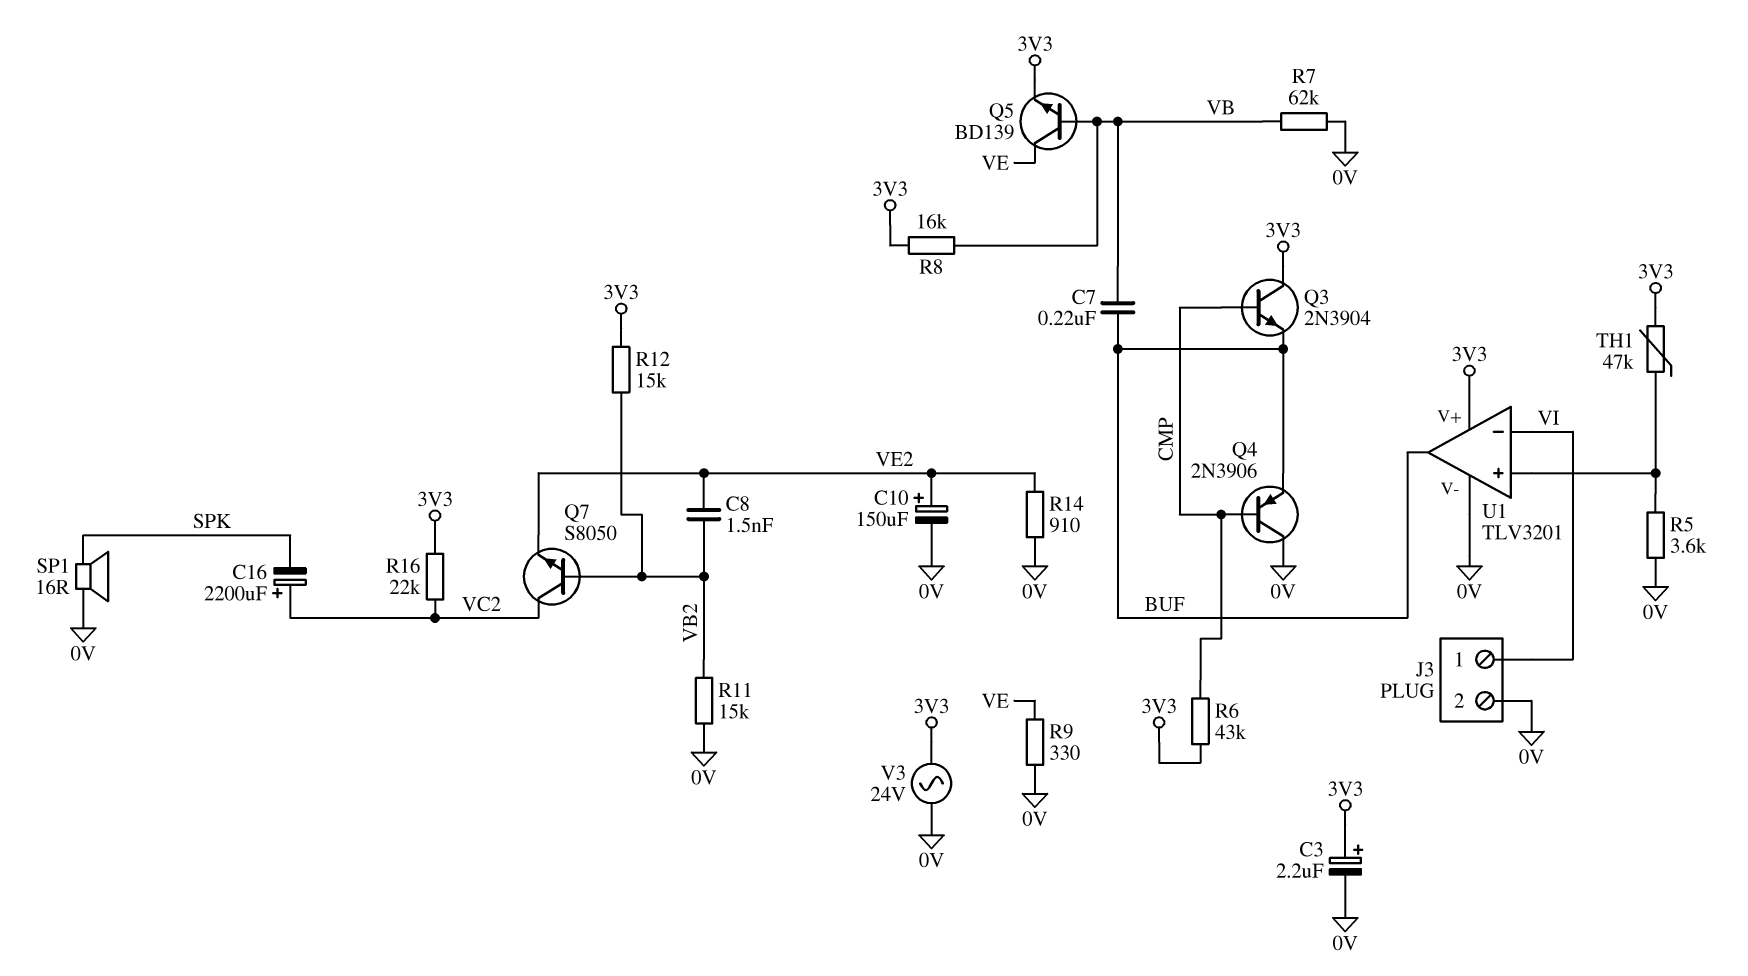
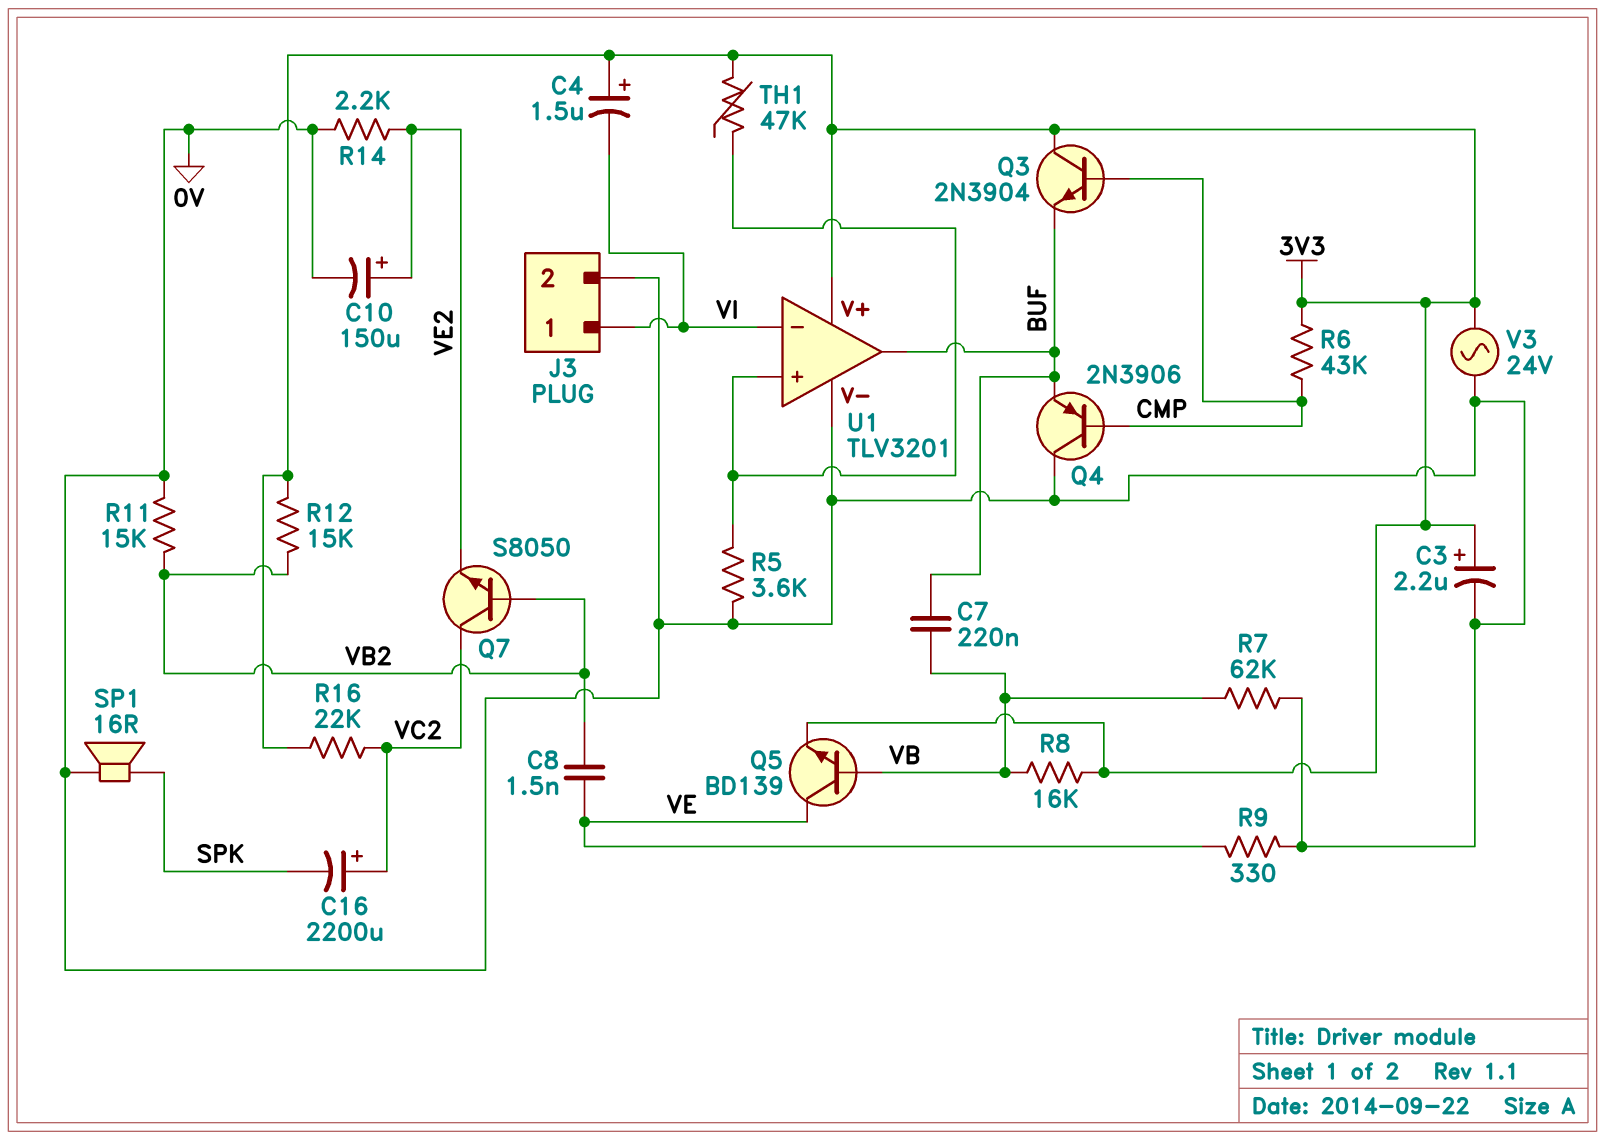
C4: none -> 1.5uF (plus 3V3, minus VI)
C8: 1.5nF (VB2, VE2) -> 1.5nF (VB2, VE)
R14: 910 (0V, VE2) -> 2.2k (0V, VE2)

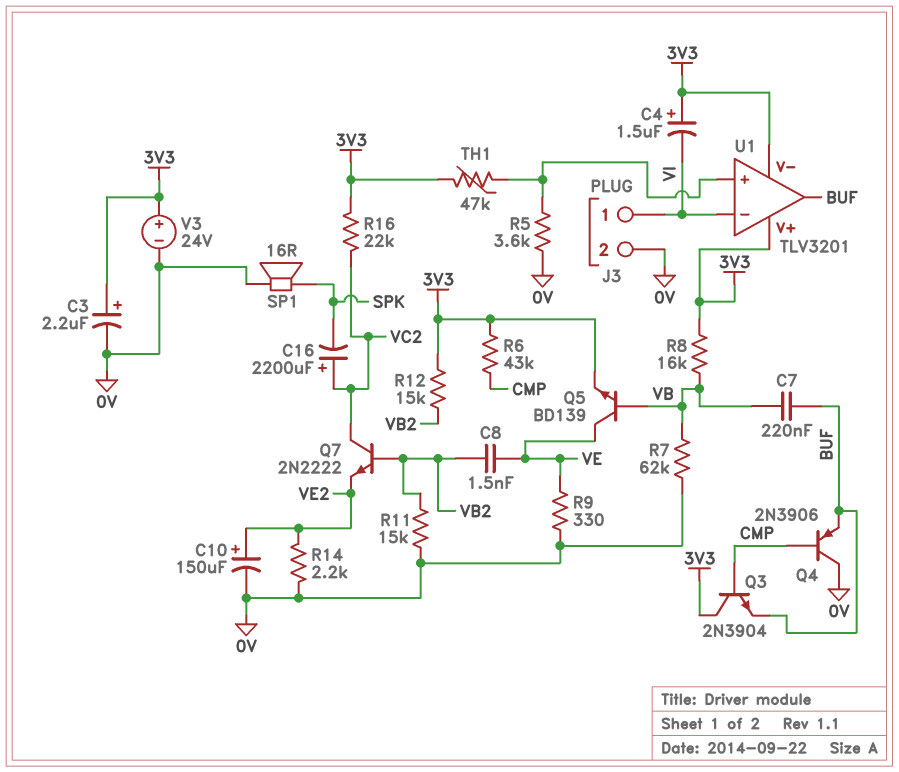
Q7: NPN S8050 (B VB2, C VC2, E VE2) -> NPN 2N2222 (B VB2, C VC2, E VE2)
U1 pin V-: 0V -> 3V3
V3: AC 24V (0V, 3V3) -> 24V (plus 3V3, minus 0V)

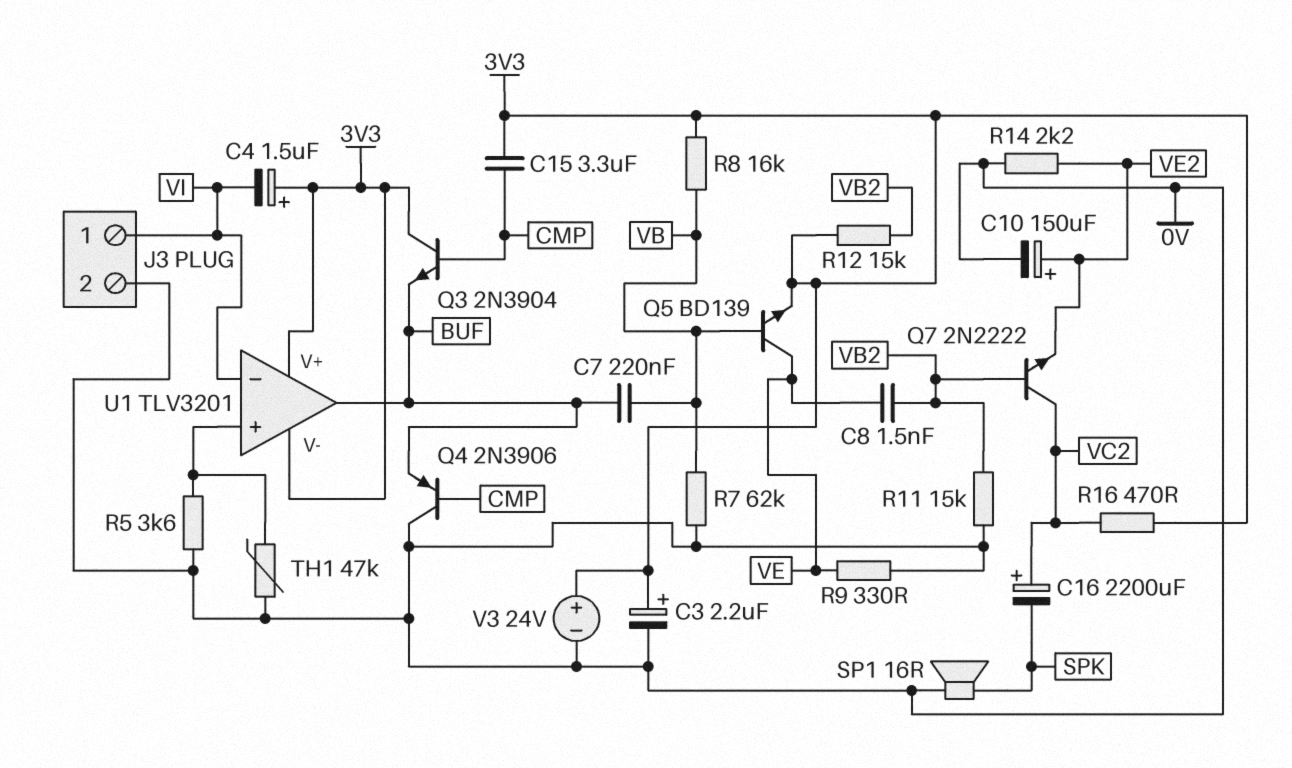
C15: none -> 3.3uF (3V3, CMP)
R6: 43k (3V3, CMP) -> none
R16: 22k (3V3, VC2) -> 470 (3V3, VC2)
TH1: 47k (3V3, U1/in+) -> 47k (0V, U1/in+)

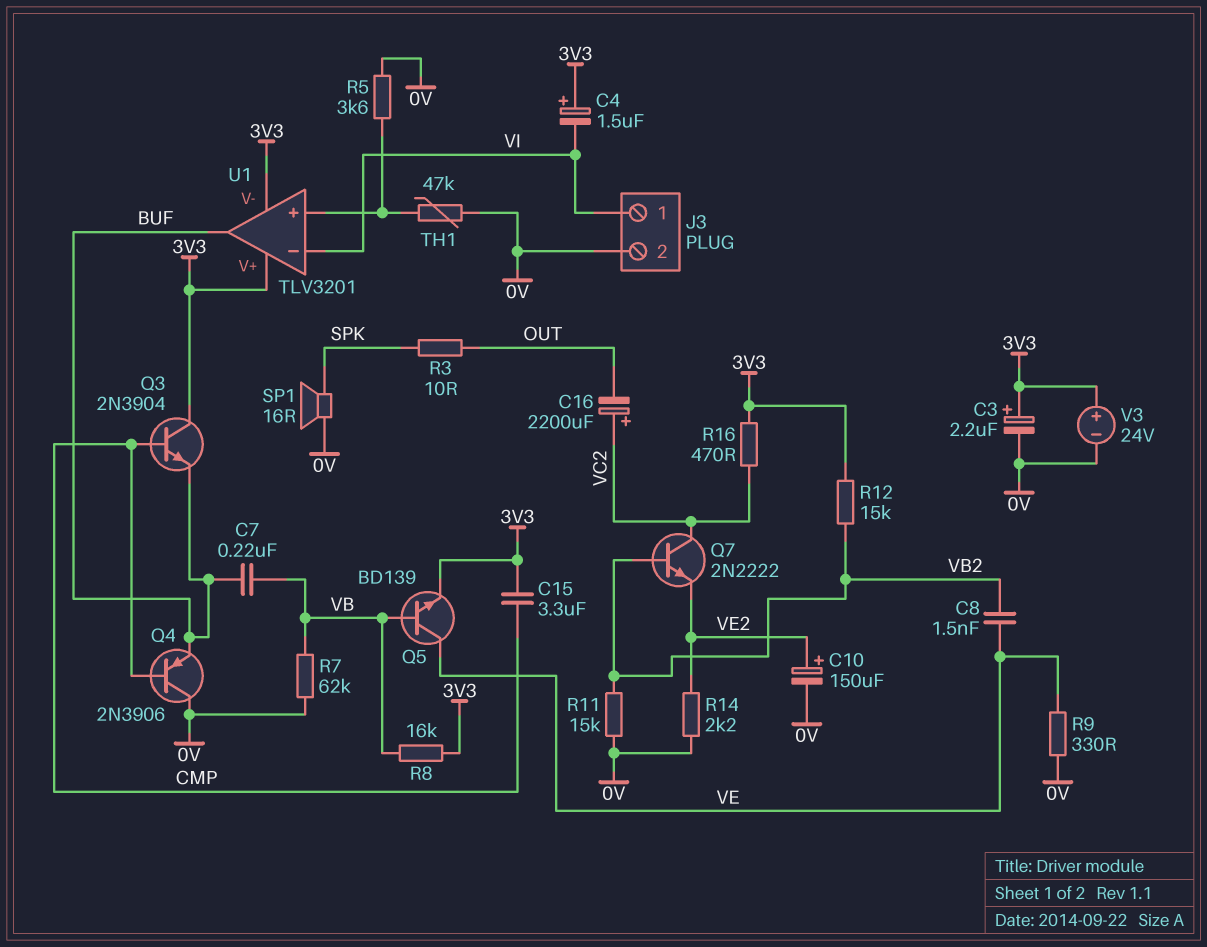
C16: 2200uF (plus VC2, minus SPK) -> 2200uF (plus VC2, minus OUT)
R3: none -> 10 (OUT, SPK)

